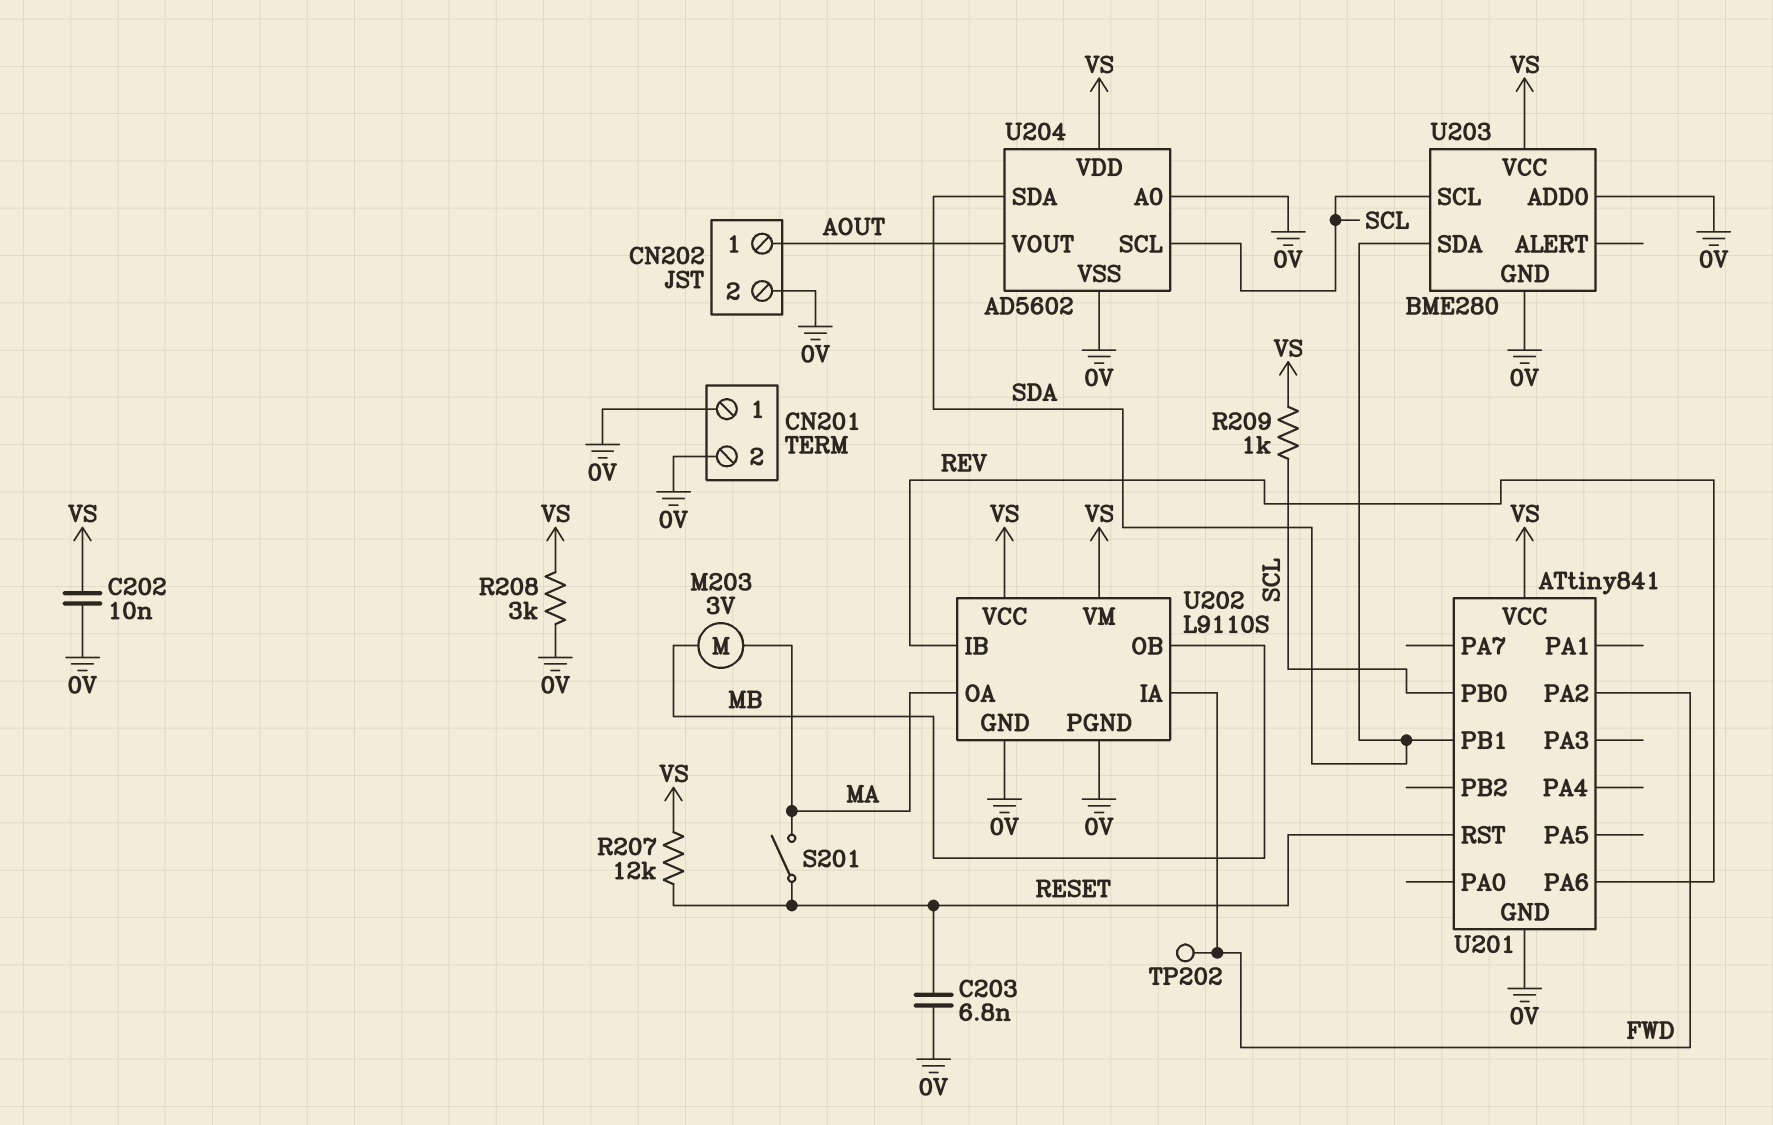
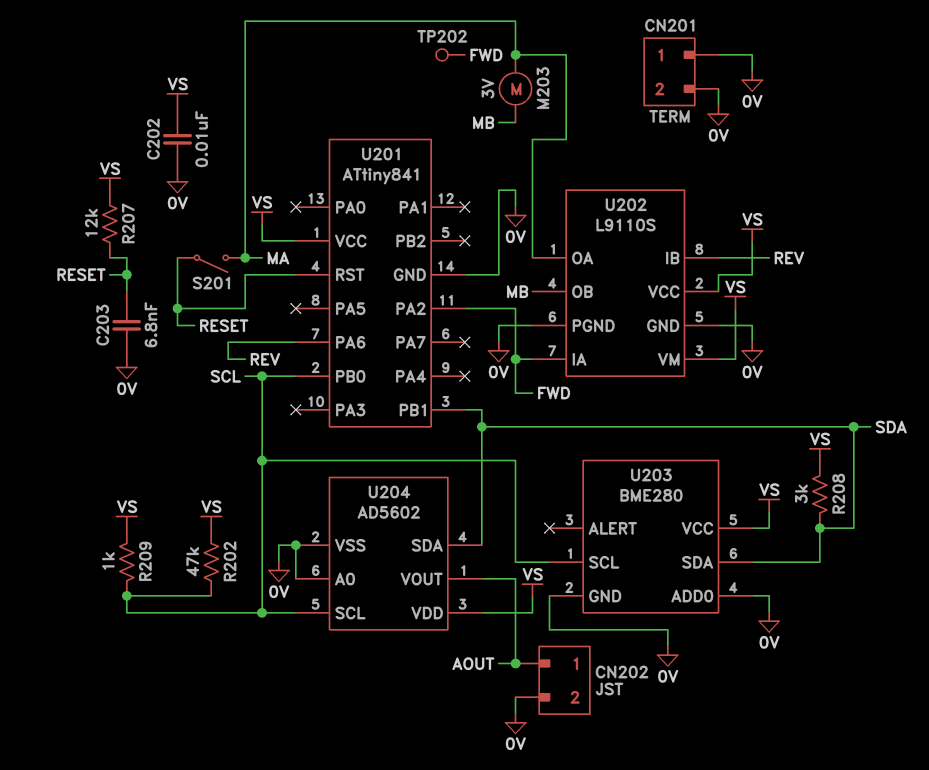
R202: none -> 47k (SCL, VS)
R208: 3k (0V, VS) -> 3k (SDA, VS)

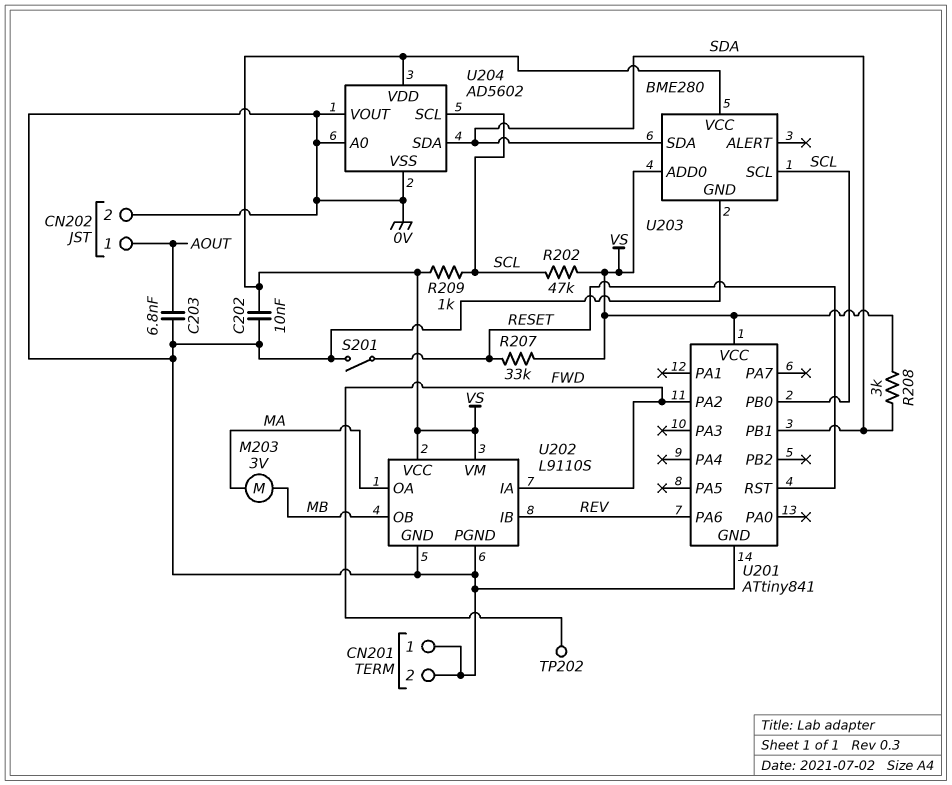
C203: 6.8nF (0V, RESET) -> 6.8nF (0V, AOUT)
R207: 12k (RESET, VS) -> 33k (RESET, VS)
S201: switch (MA, RESET) -> switch (0V, RESET)
U203 pin ADD0: 0V -> VS
U204 pin VOUT: AOUT -> 0V

